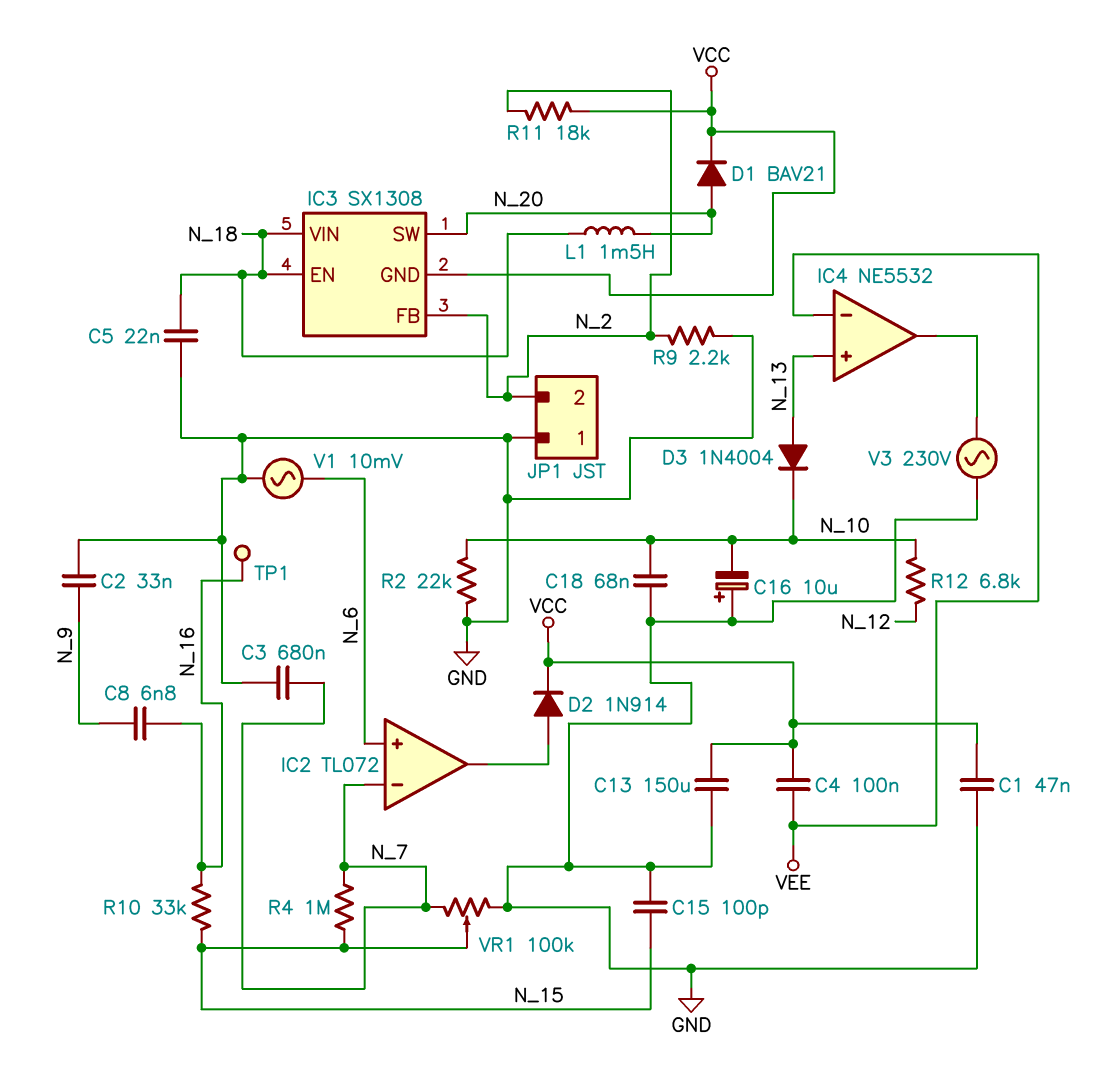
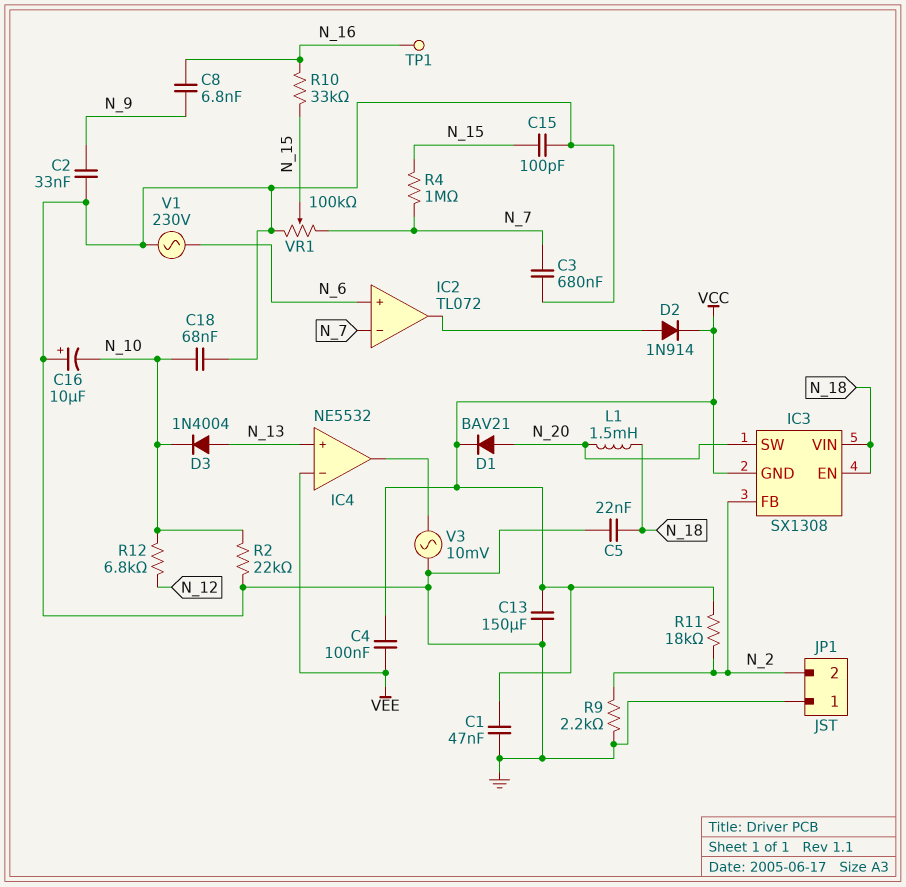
V1: AC 10mV (GND, N_6) -> AC 230V (GND, N_6)
V3: AC 230V (GND, IC4/out) -> AC 10mV (GND, IC4/out)

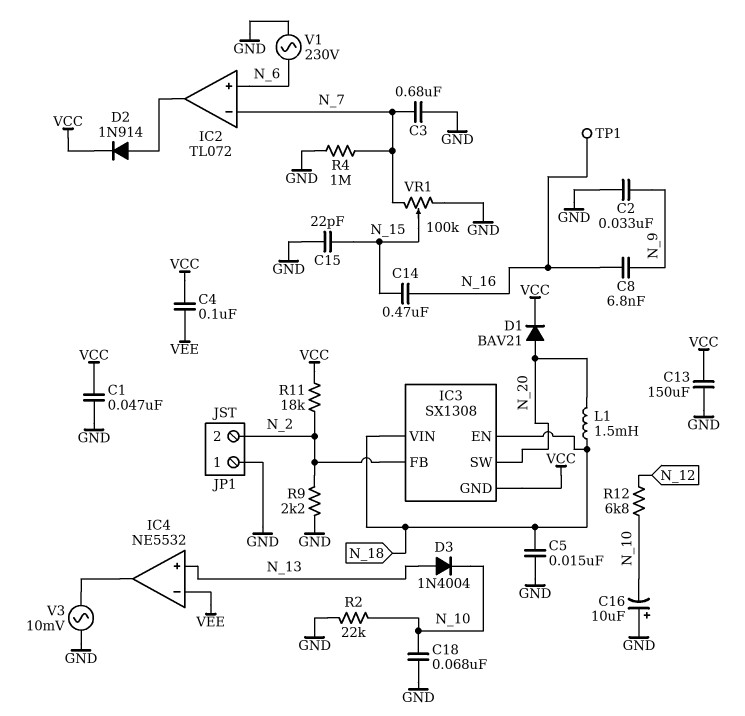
C5: 22nF (GND, N_18) -> 15nF (GND, N_18)
C14: none -> 470nF (N_15, N_16)
C15: 100pF (GND, N_15) -> 22pF (GND, N_15)
R4: 1M (N_7, N_15) -> 1M (GND, N_7)
R10: 33k (N_15, N_16) -> none

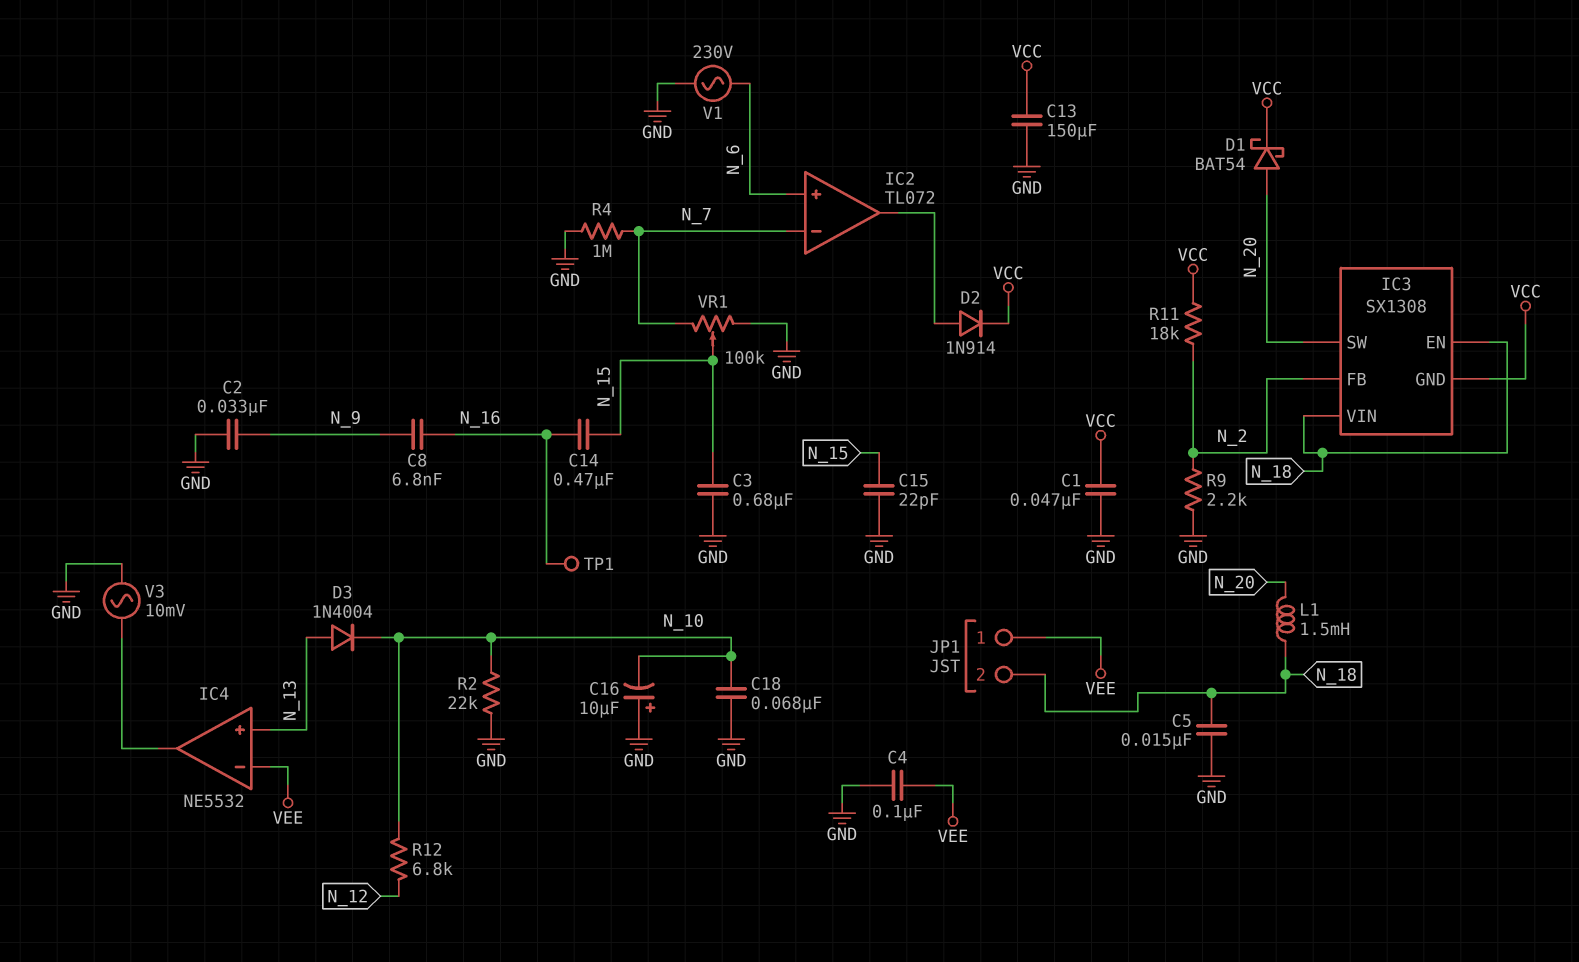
C3: 680nF (GND, N_7) -> 680nF (GND, N_15)
C4: 100nF (VCC, VEE) -> 100nF (GND, VEE)
D1: diode BAV21 (A N_20, K VCC) -> schottky BAT54 (A N_20, K VCC)
JP1 pin 1: GND -> VEE
JP1 pin 2: N_2 -> N_18

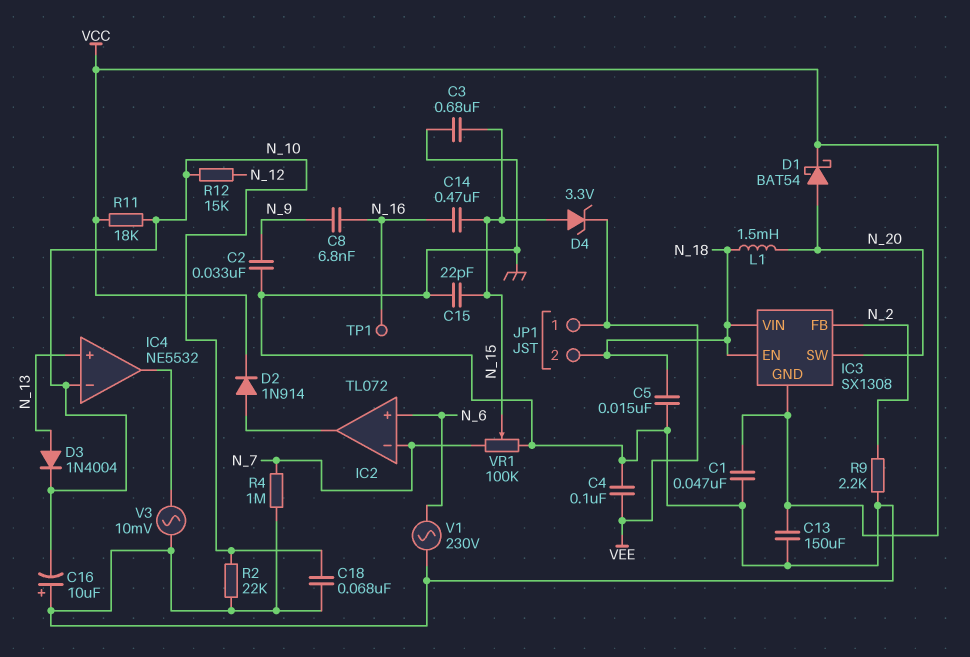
D4: none -> zener 3.3V (A N_15, K VEE)
IC4 pin in-: VEE -> N_10
R11: 18k (N_2, VCC) -> 18k (N_10, VCC)
R12: 6.8k (N_10, N_12) -> 15k (N_10, N_12)

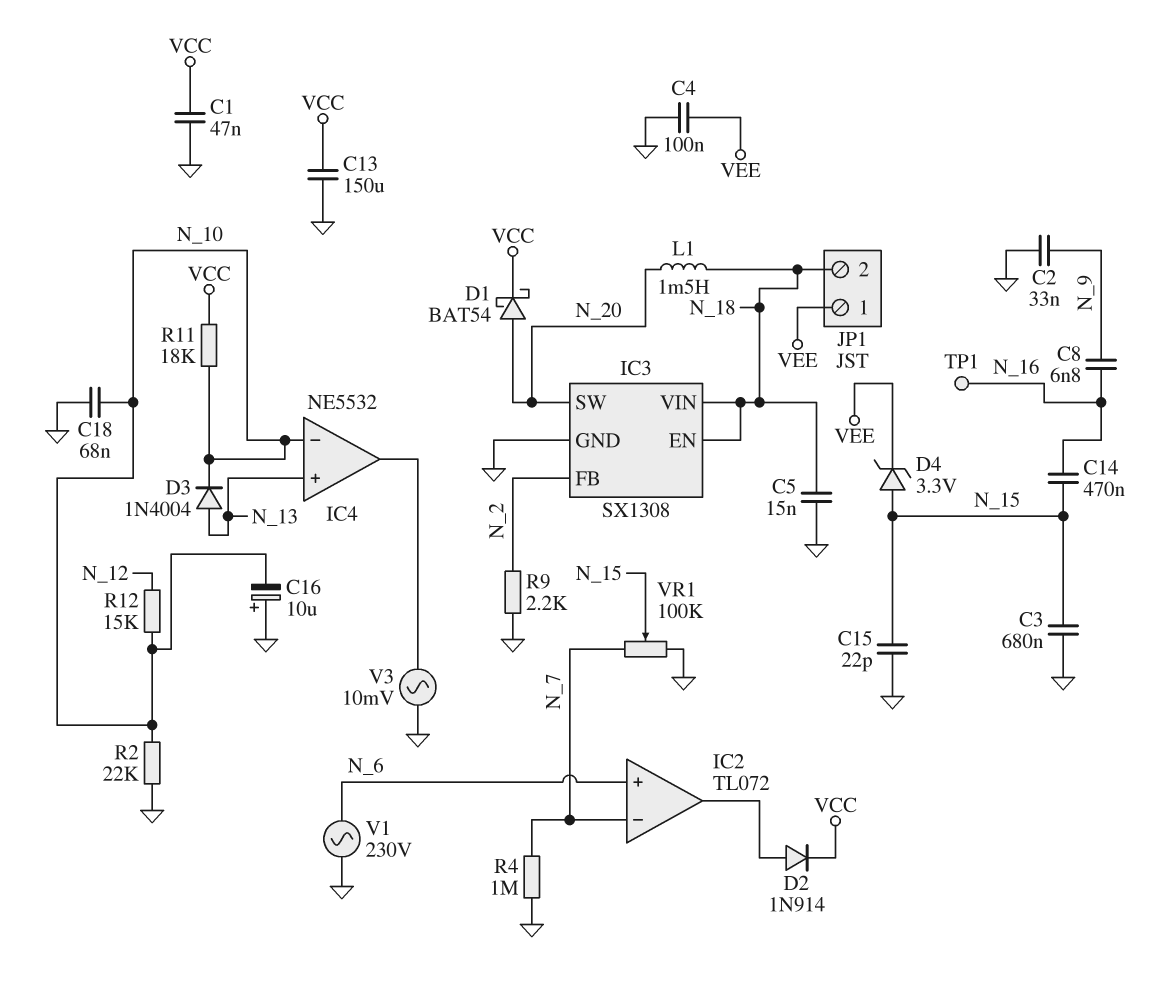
IC3 pin GND: VCC -> GND

